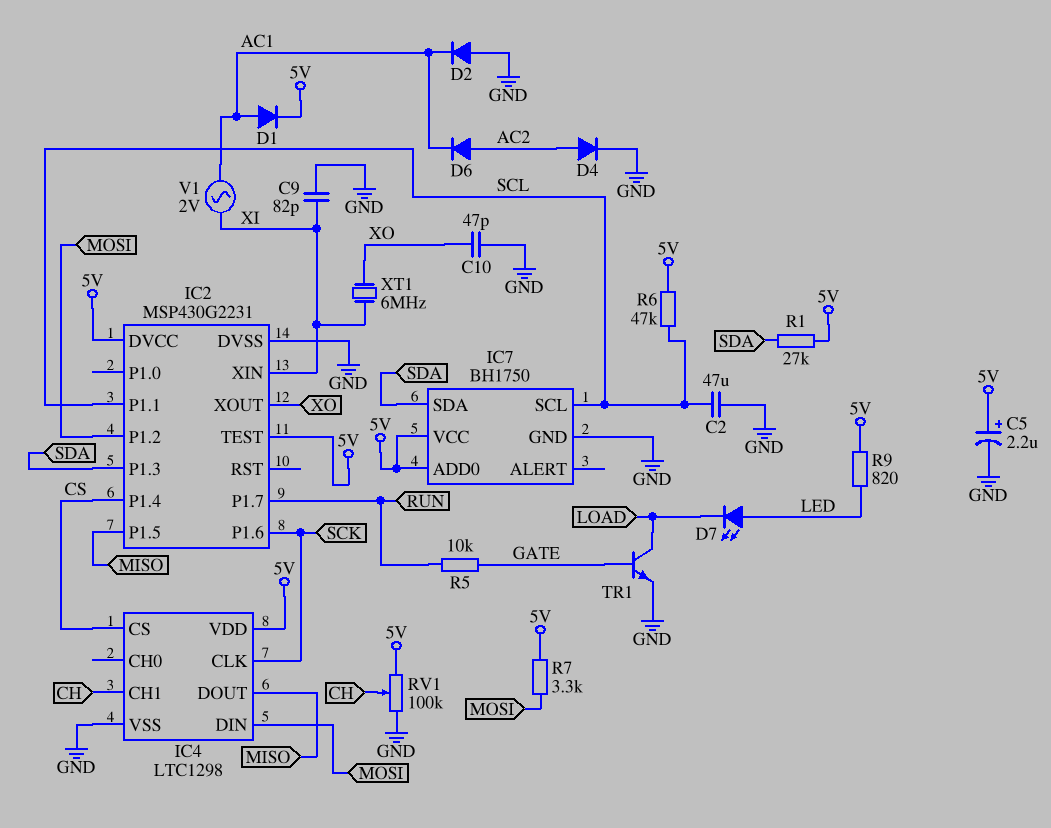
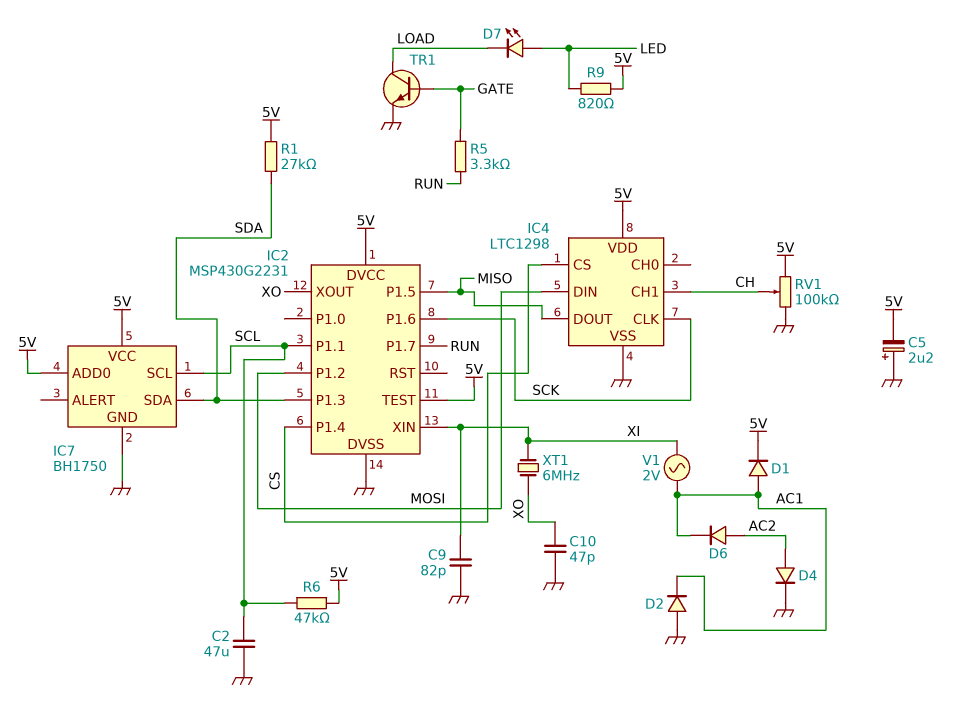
C5: 2.2uF (plus 5V, minus GND) -> 2.2uF (plus GND, minus 5V)
R5: 10k (GATE, RUN) -> 3.3k (GATE, RUN)
R7: 3.3k (5V, MOSI) -> none

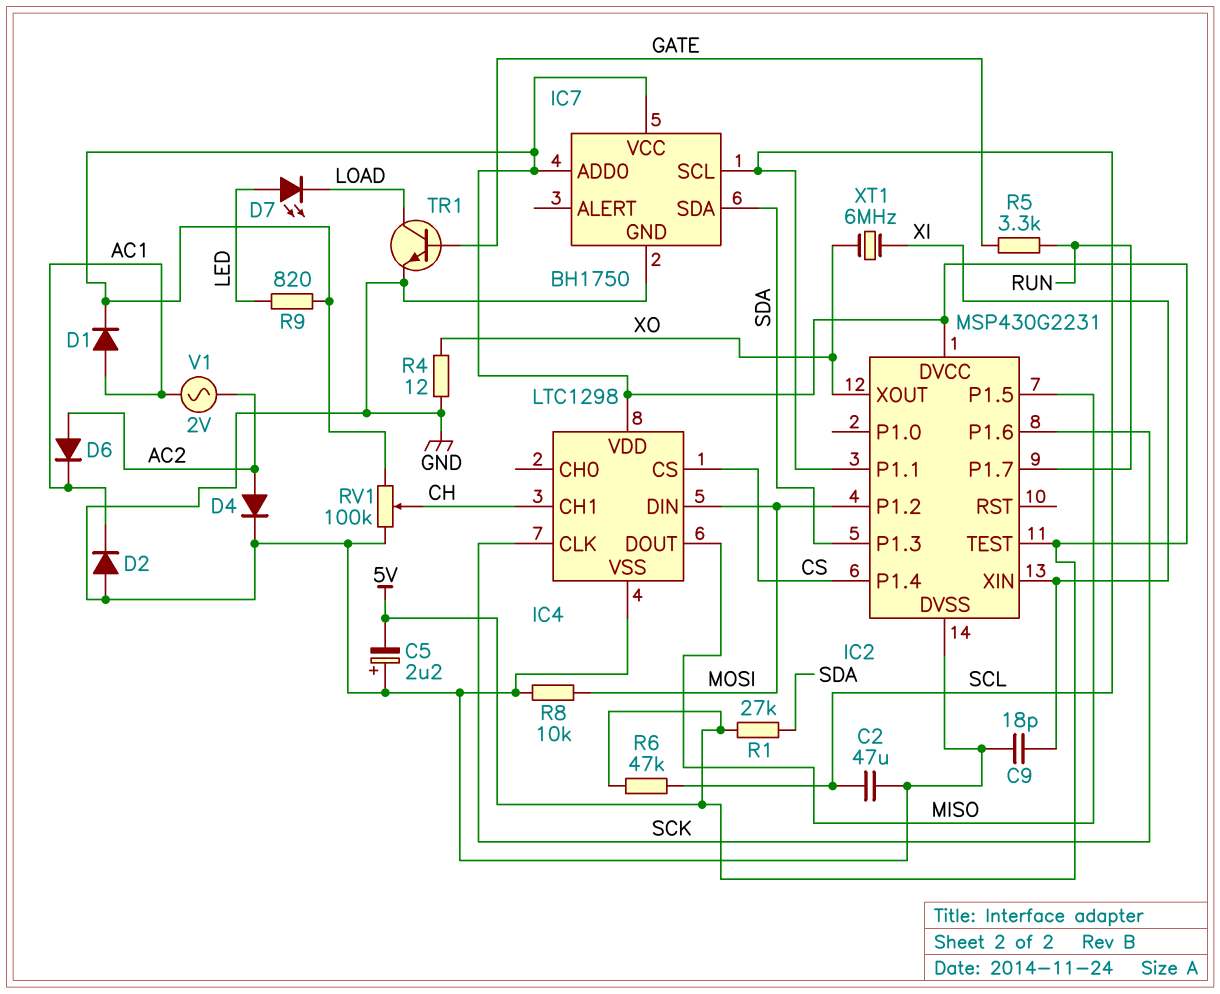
C9: 82pF (GND, XI) -> 18pF (GND, XI)
C10: 47pF (GND, XO) -> none
R4: none -> 12 (GND, XO)
R8: none -> 10k (GND, MOSI)
V1: AC 2V (AC1, XI) -> AC 2V (AC1, AC2)

